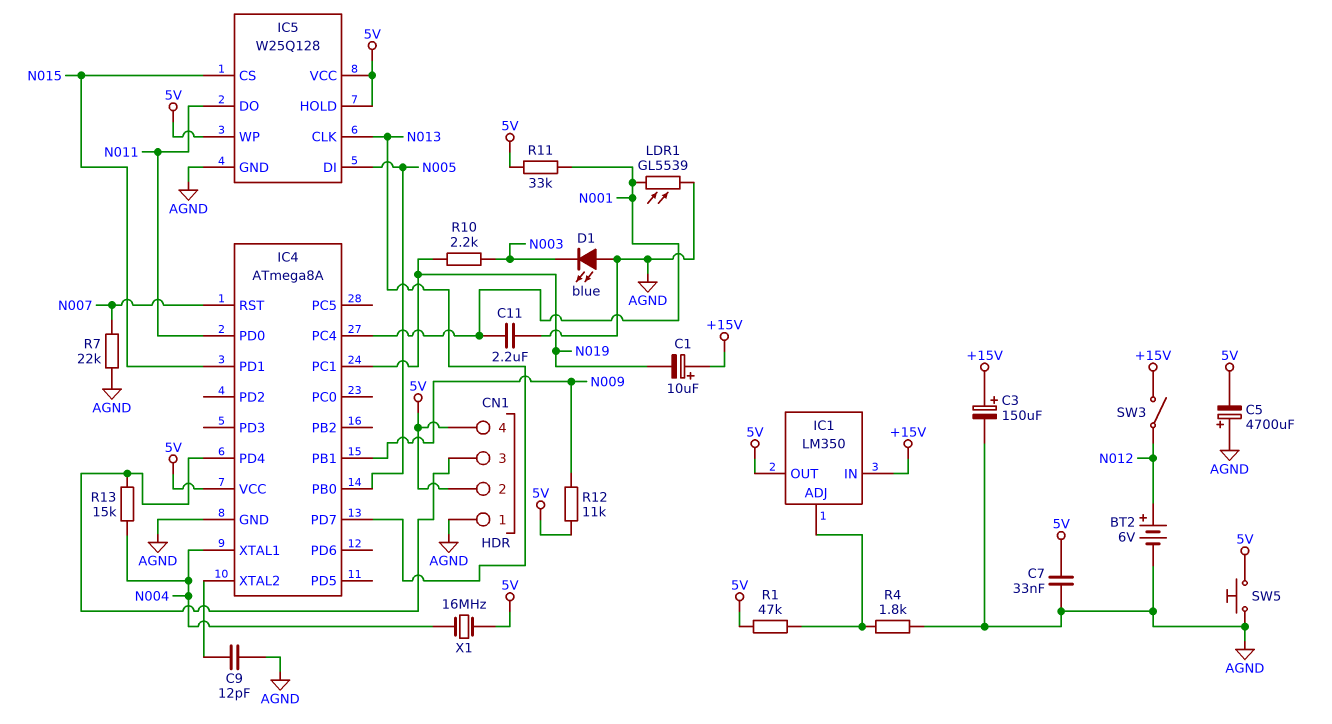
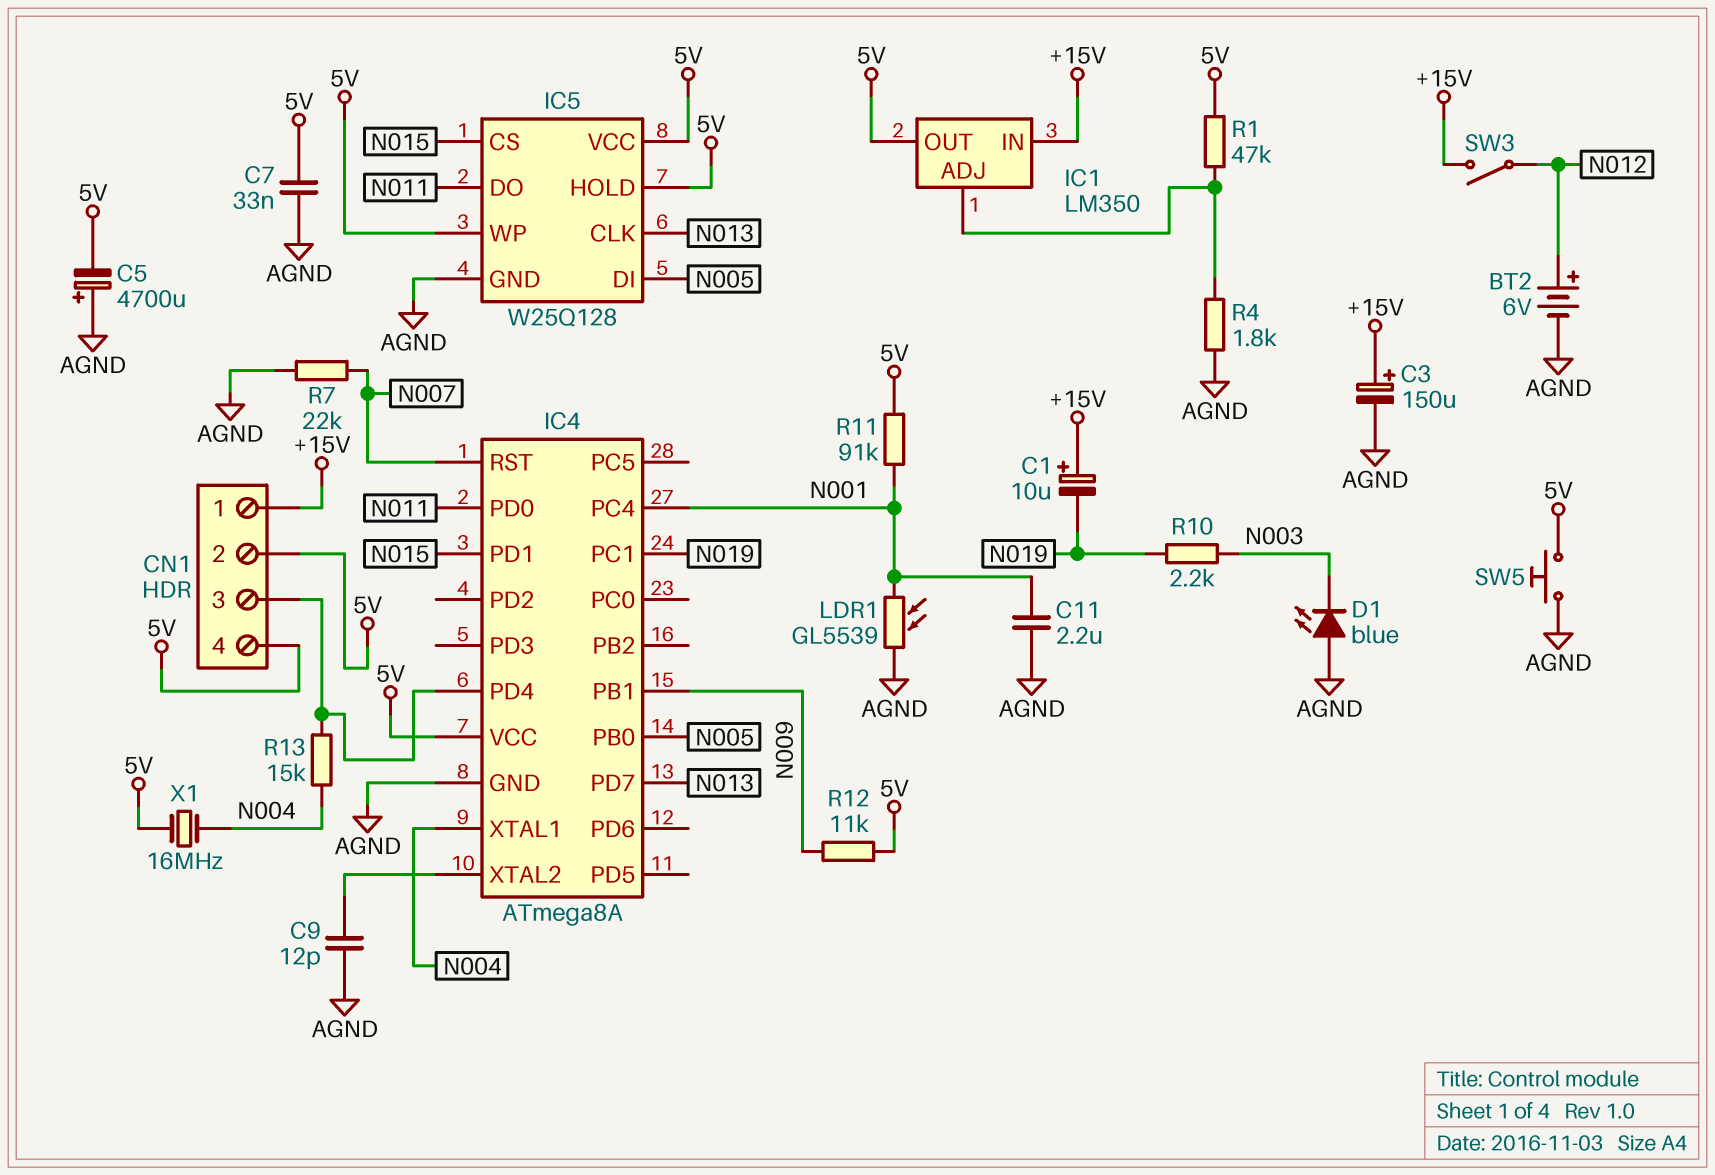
CN1 pin 1: AGND -> +15V
R11: 33k (5V, N001) -> 91k (5V, N001)

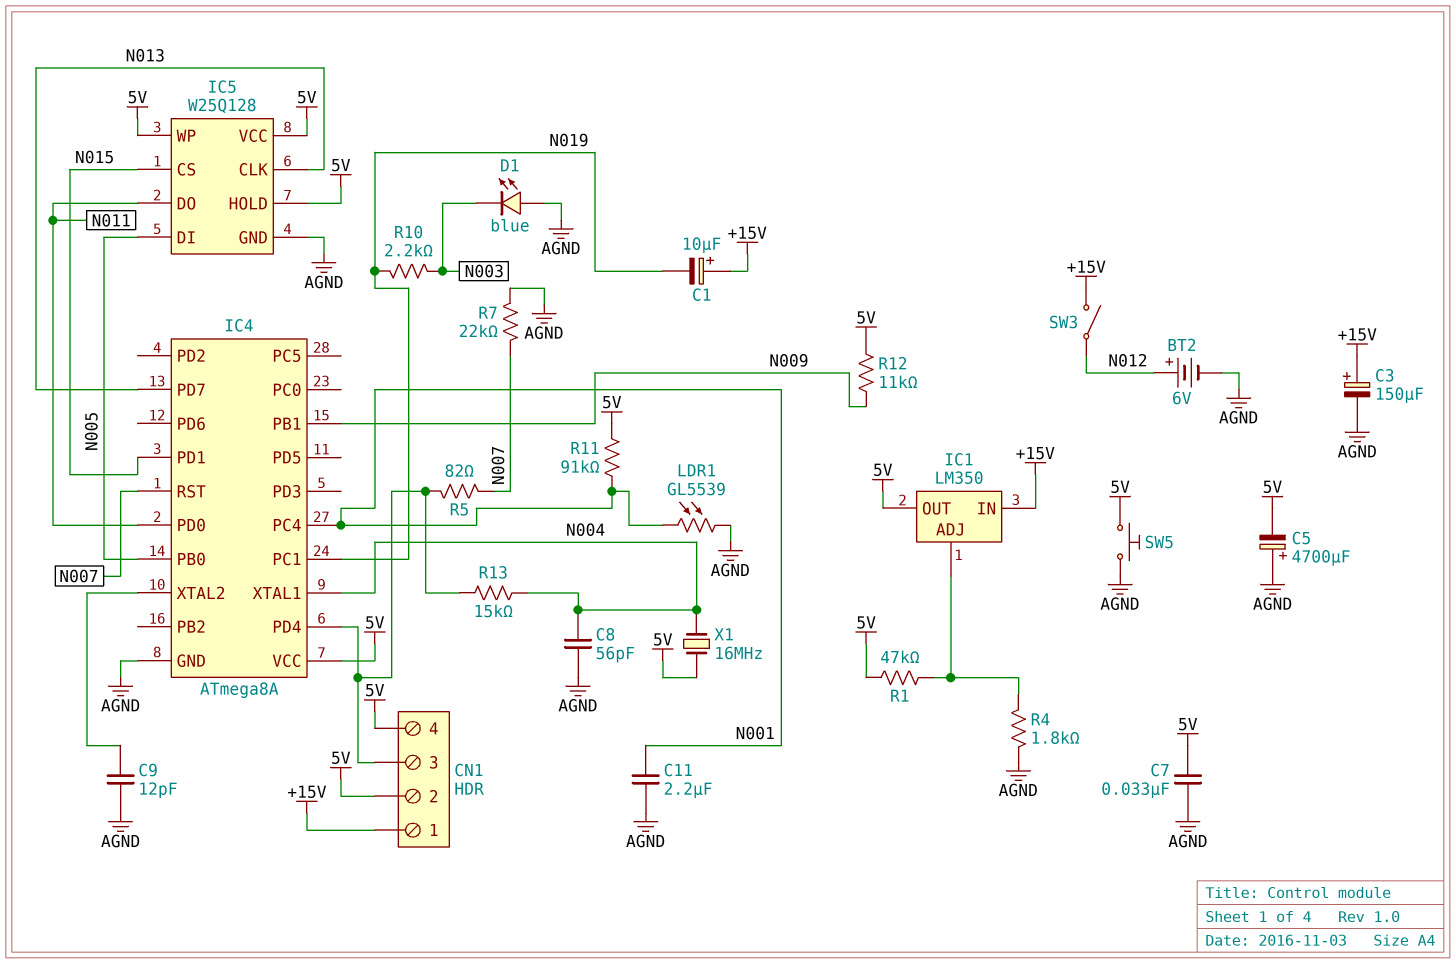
C8: none -> 56pF (AGND, N004)
R5: none -> 82 (CN1/3, N007)

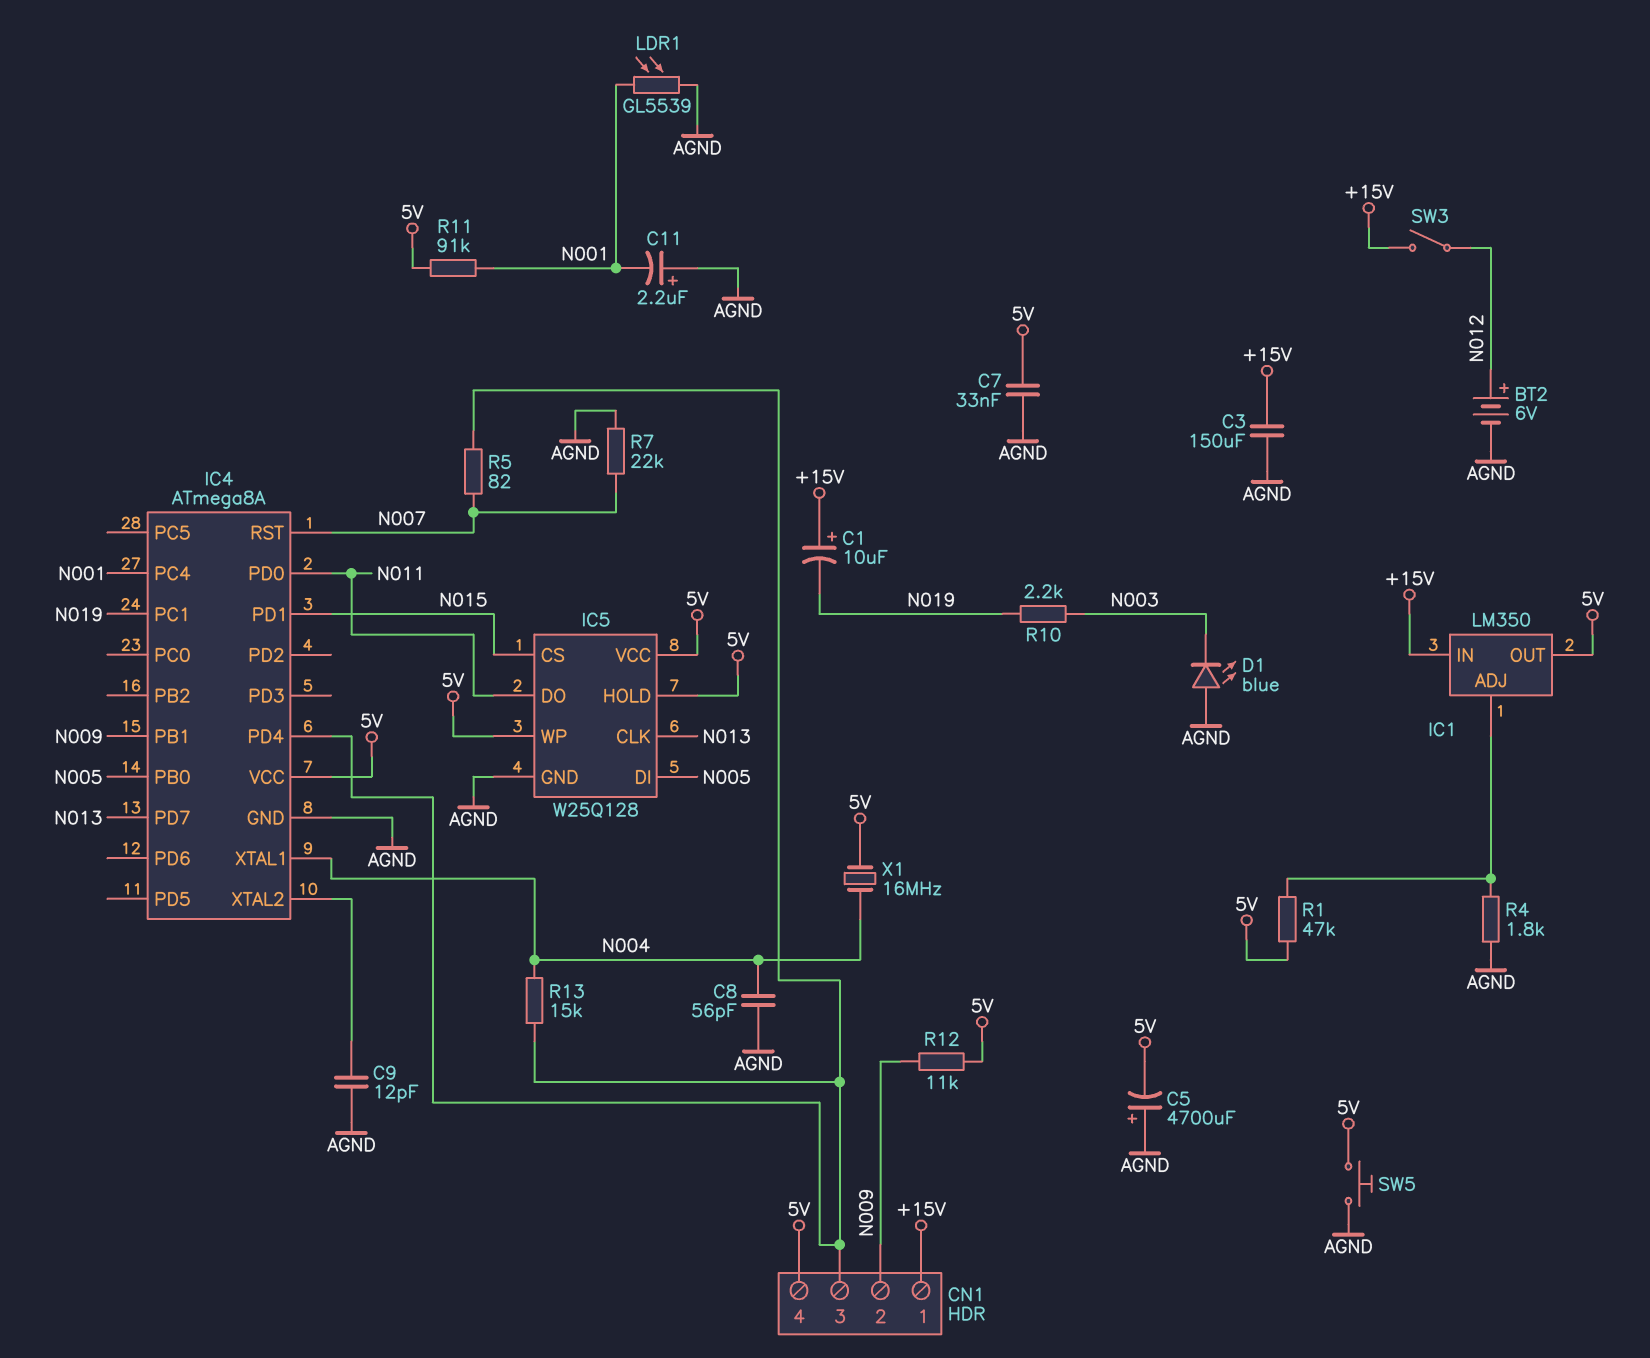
C3: 150uF (plus +15V, minus AGND) -> 150uF (+15V, AGND)
C11: 2.2uF (AGND, N001) -> 2.2uF (plus AGND, minus N001)
CN1 pin 2: 5V -> N009

